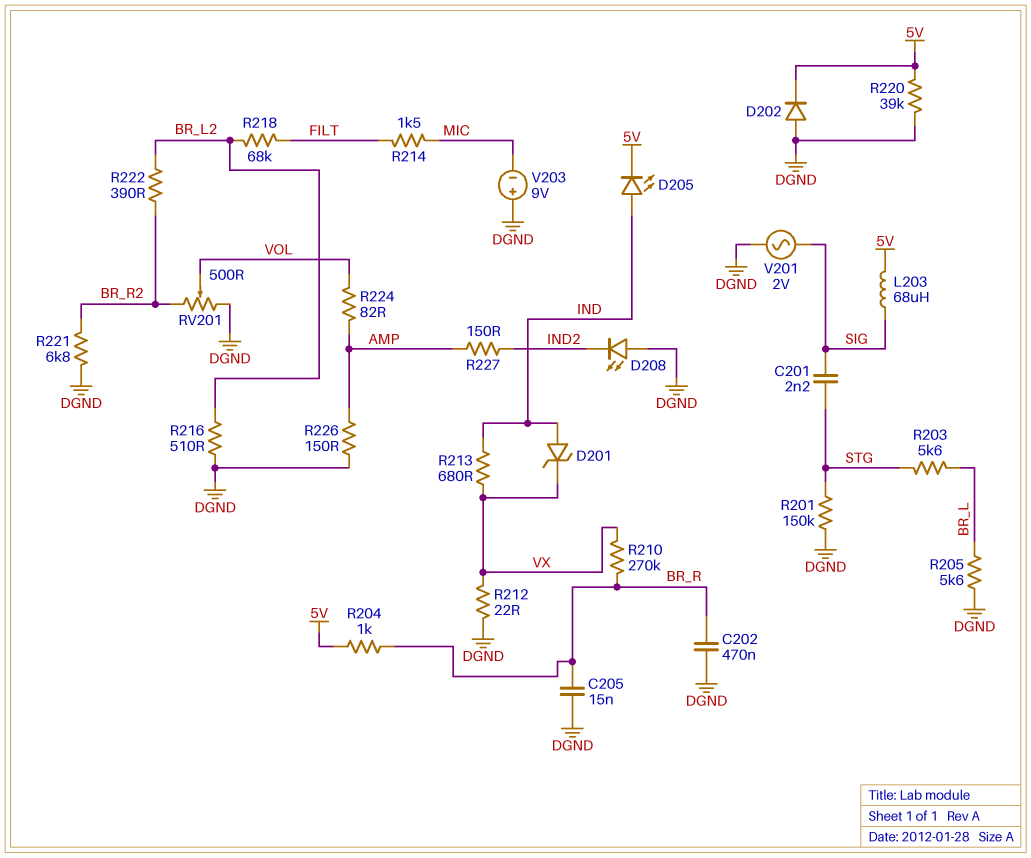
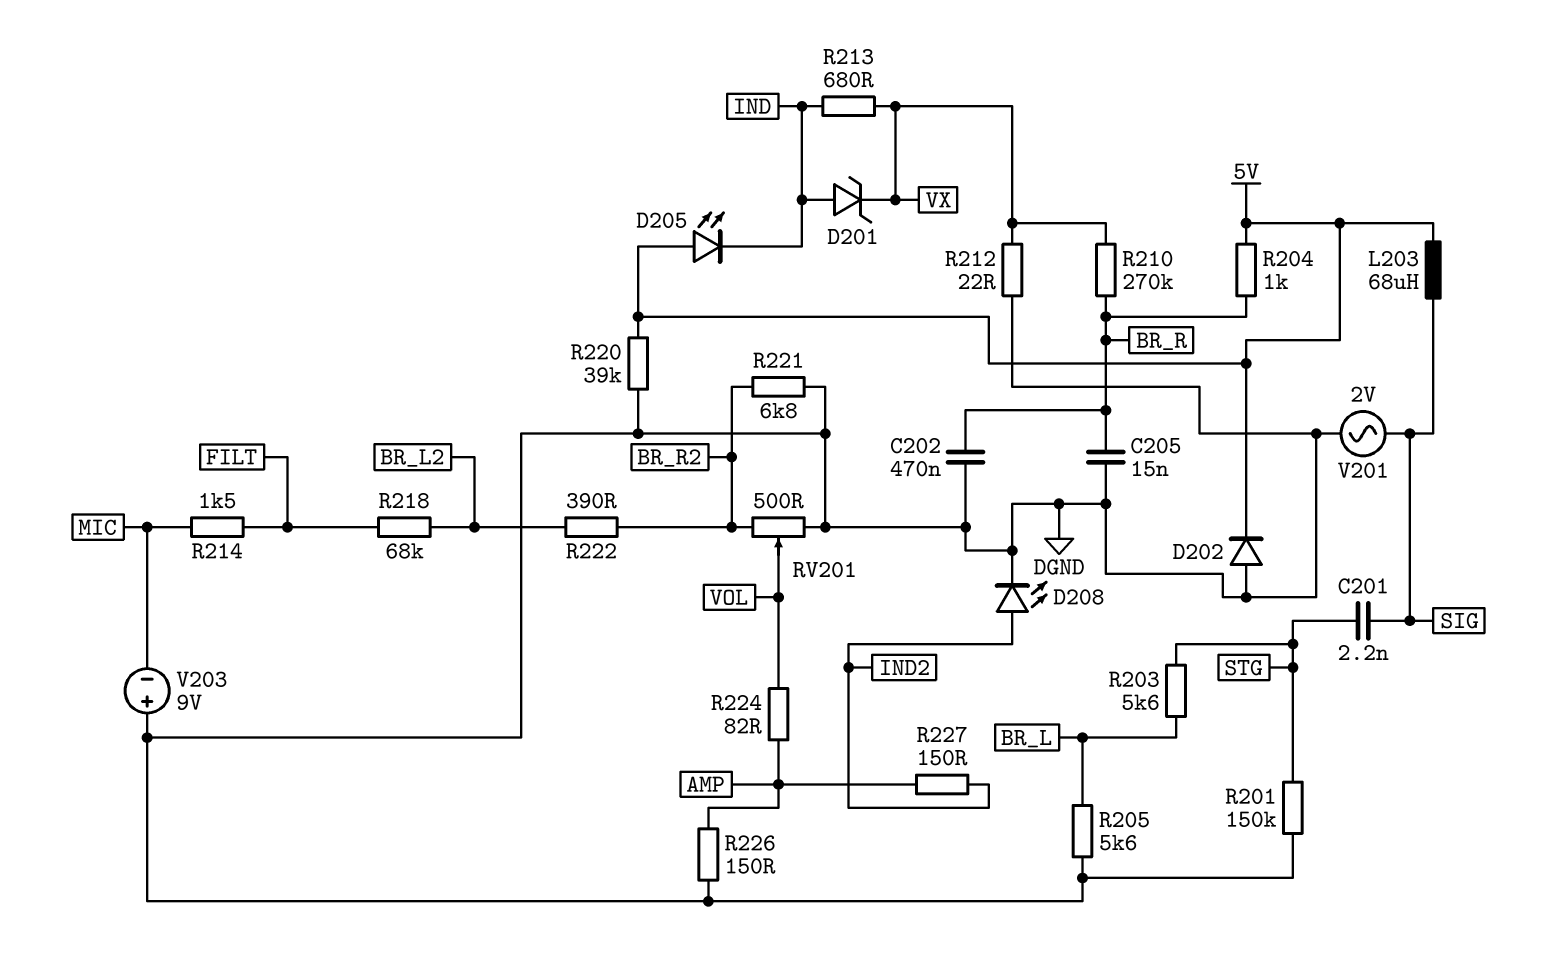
D205: LED (A IND, K 5V) -> LED (A 5V, K IND)
D208: LED (A DGND, K IND2) -> LED (A IND2, K DGND)
R216: 510 (BR_L2, DGND) -> none

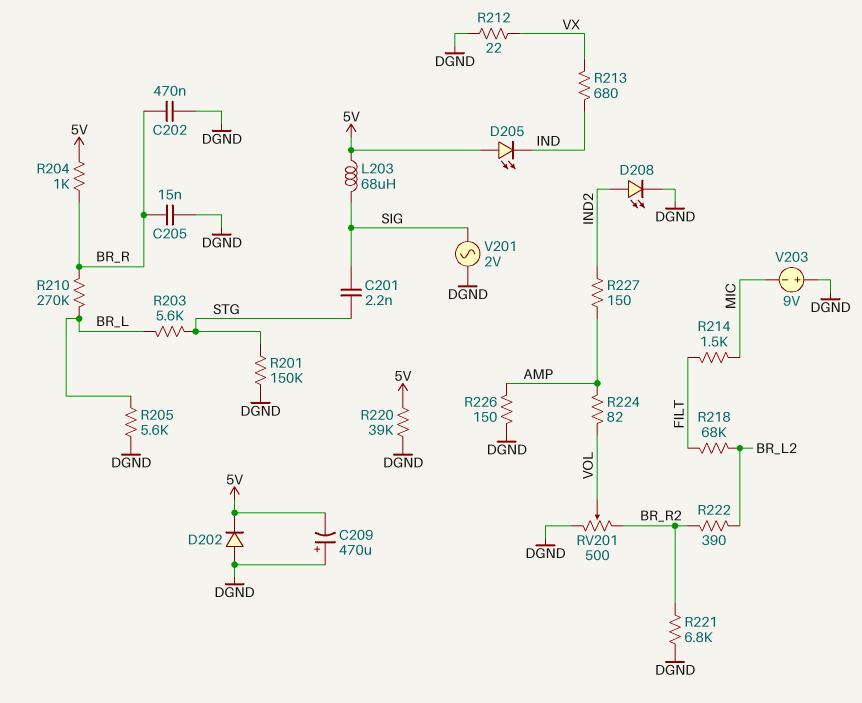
C209: none -> 470uF (plus DGND, minus 5V)
D201: zener (A IND, K VX) -> none
R210: 270k (BR_R, VX) -> 270k (BR_L, BR_R)

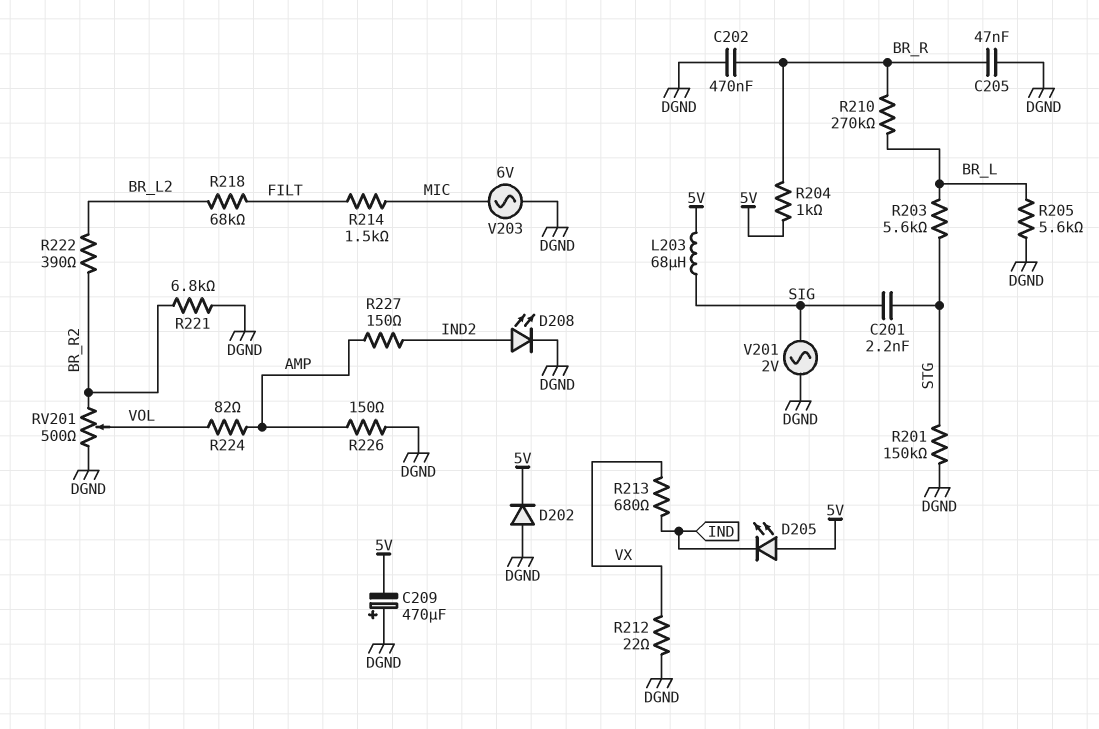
C205: 15nF (BR_R, DGND) -> 47nF (BR_R, DGND)
R220: 39k (5V, DGND) -> none
V203: 9V (plus DGND, minus MIC) -> AC 6V (DGND, MIC)

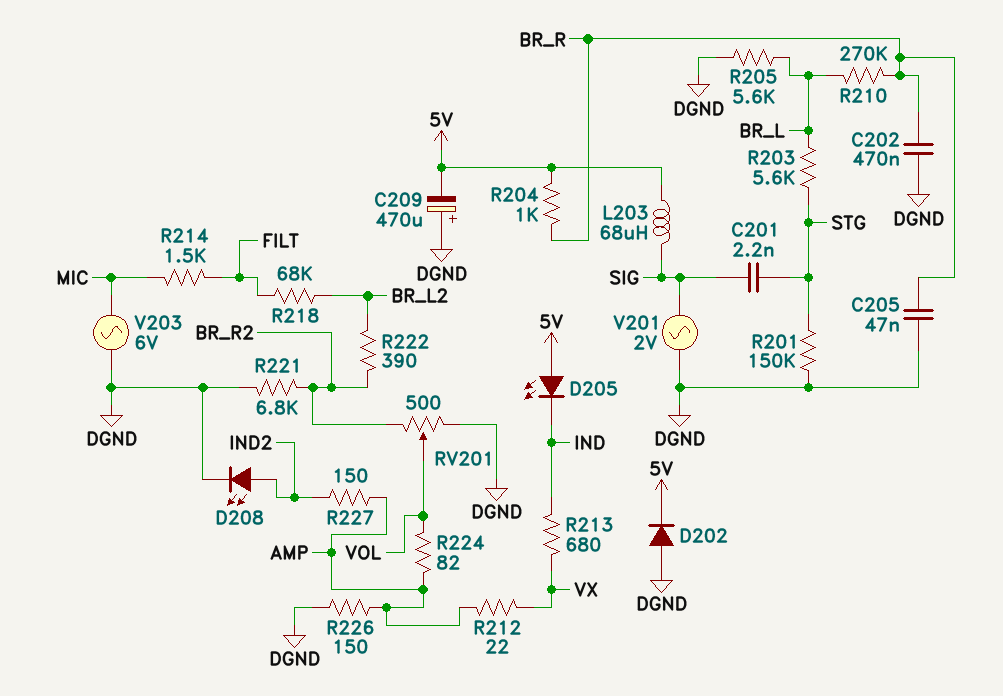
R212: 22 (DGND, VX) -> 22 (AMP, VX)

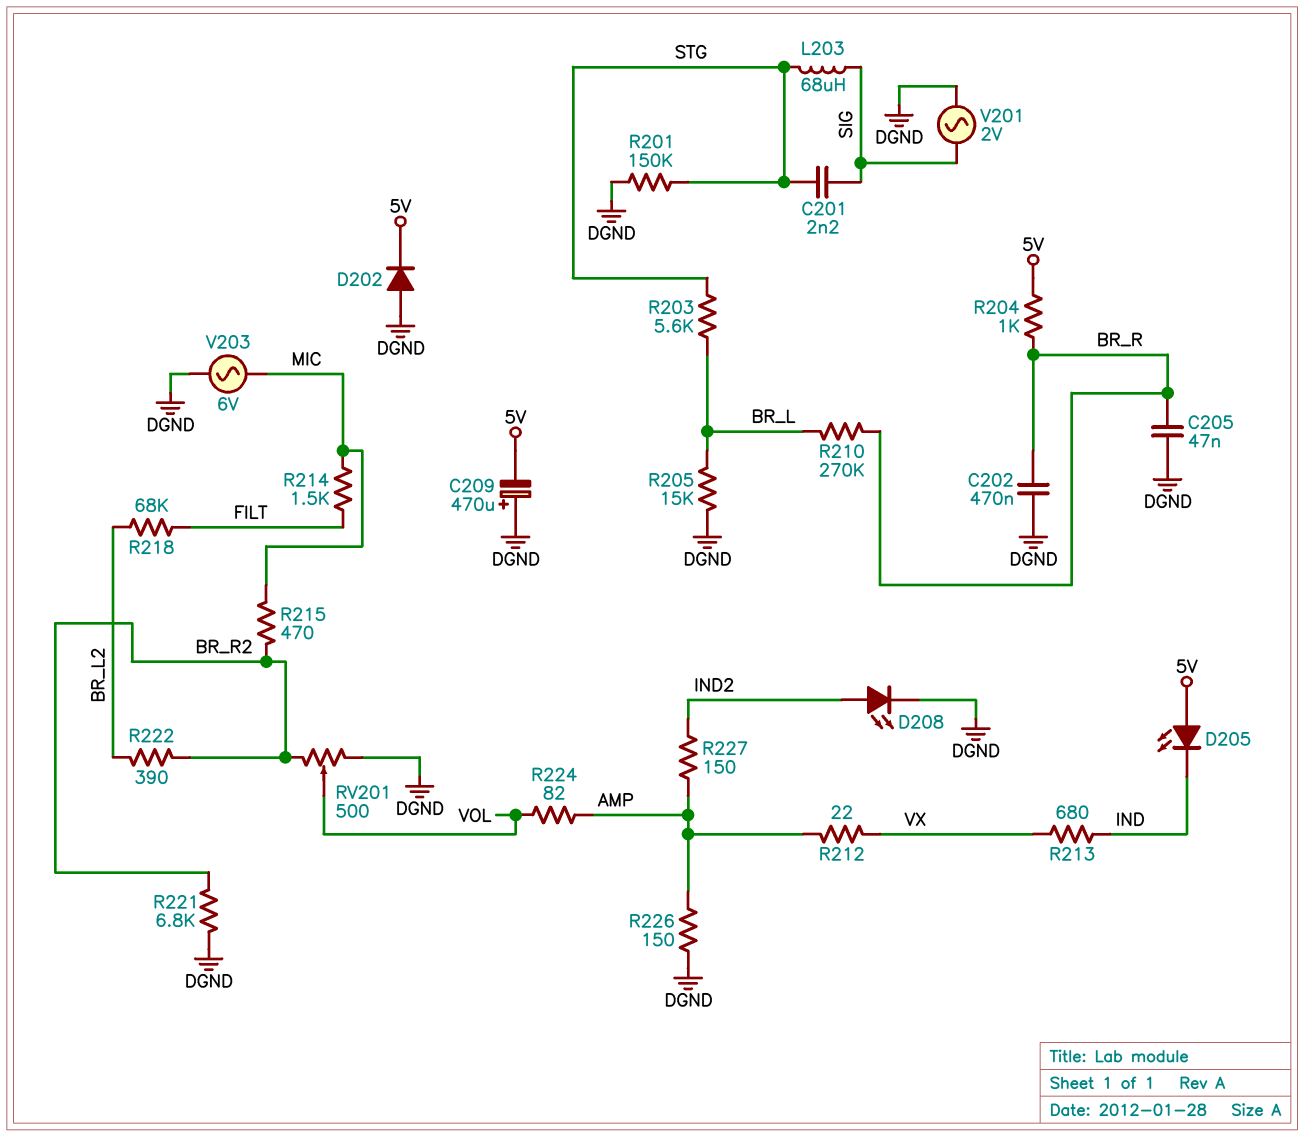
L203: 68uH (5V, SIG) -> 68uH (SIG, STG)
R205: 5.6k (BR_L, DGND) -> 15k (BR_L, DGND)
R215: none -> 470 (BR_R2, MIC)

